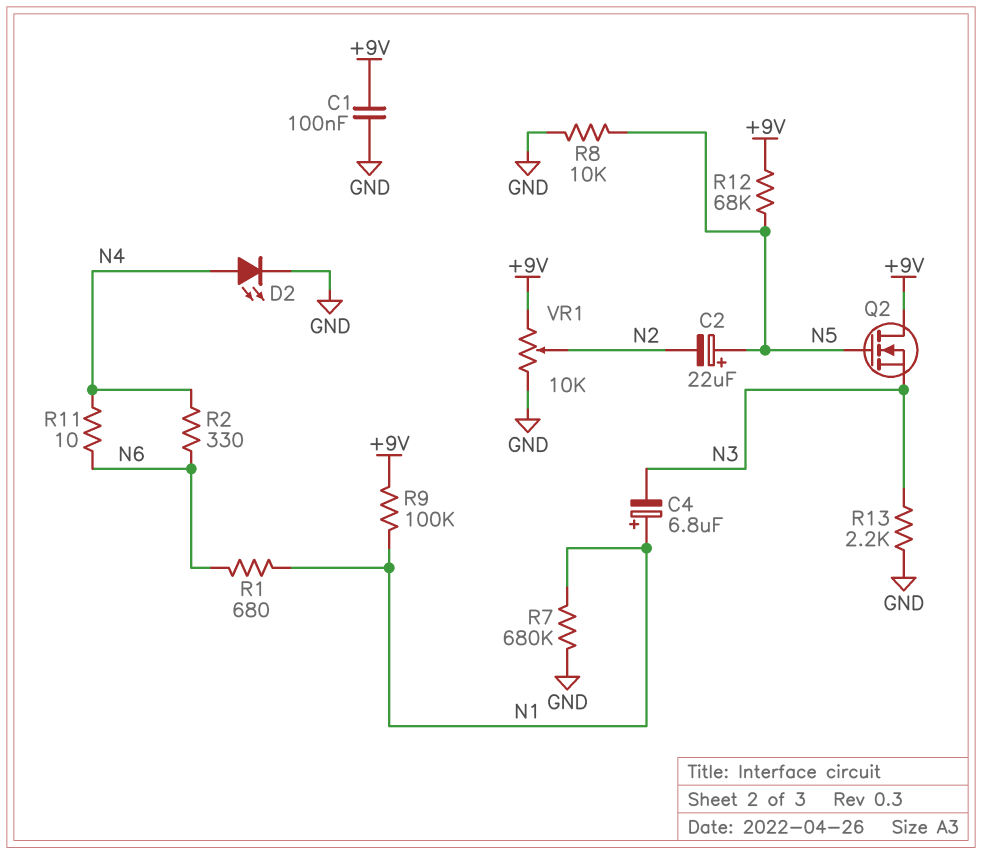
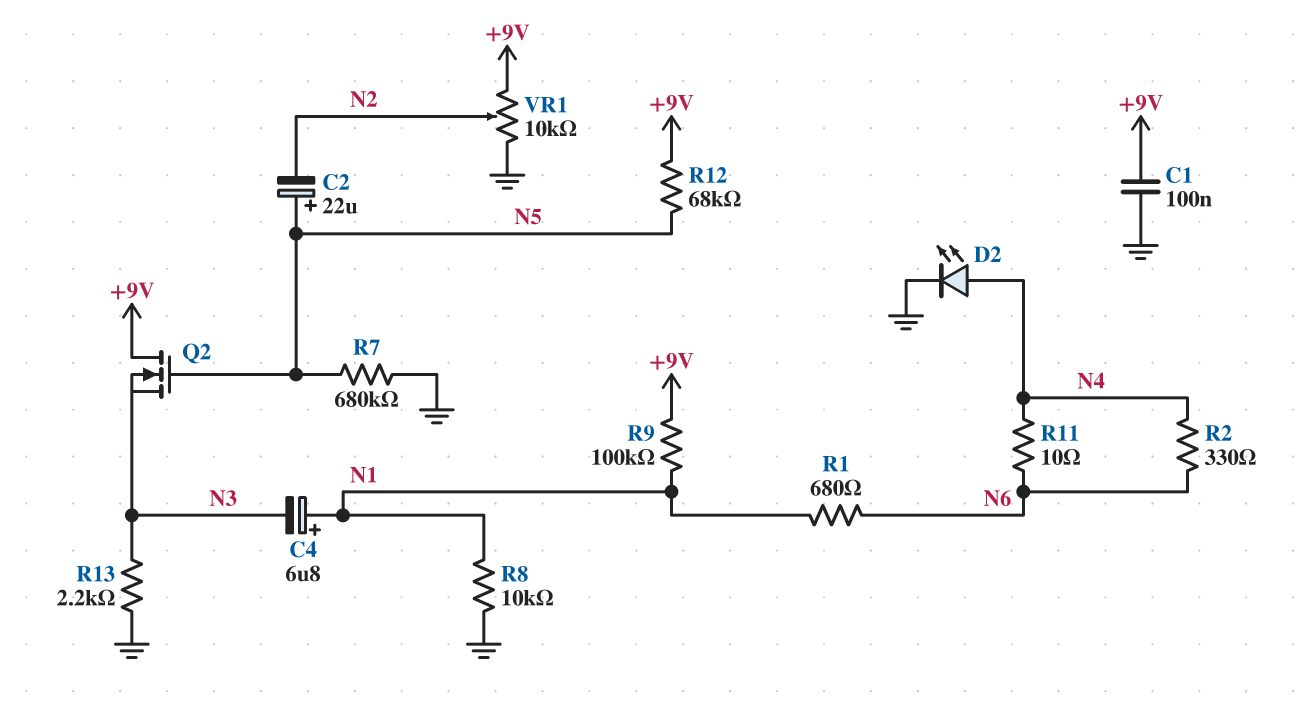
R7: 680k (GND, N1) -> 680k (GND, N5)
R8: 10k (GND, N5) -> 10k (GND, N1)

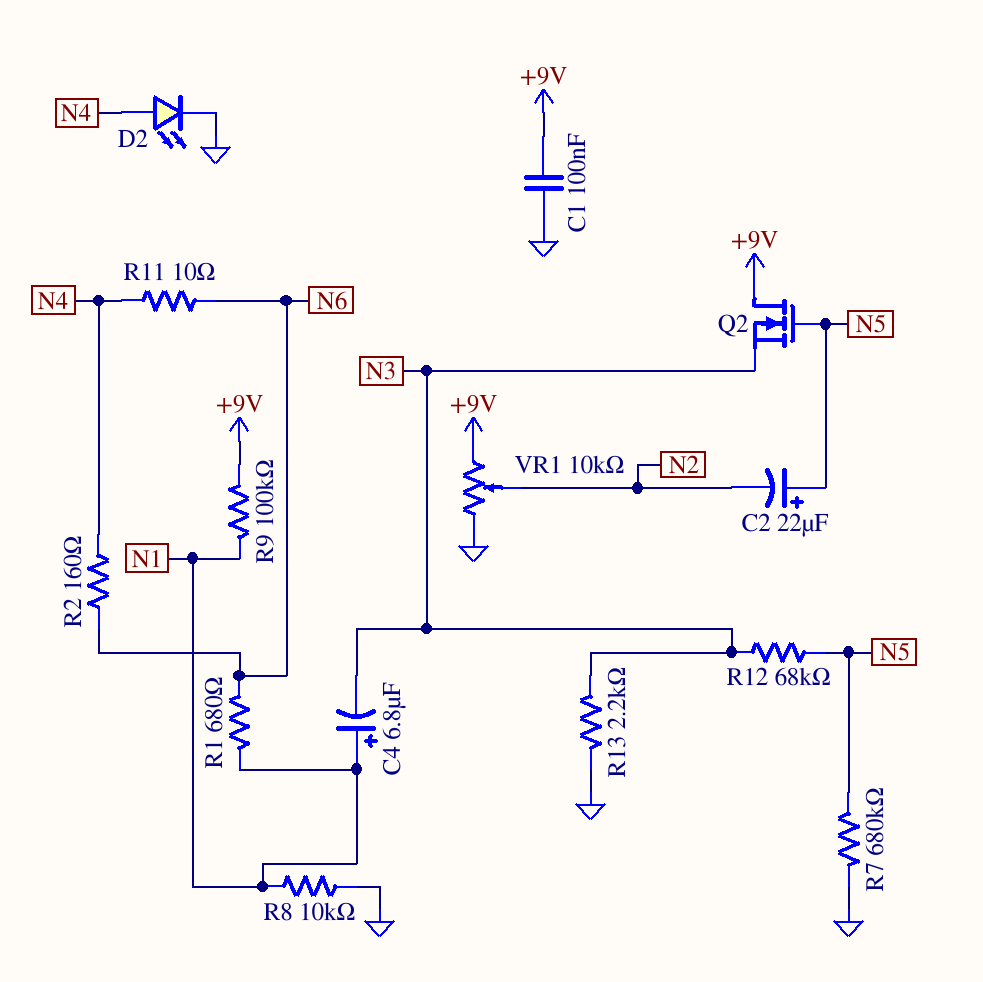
R2: 330 (N4, N6) -> 160 (N4, N6)
R12: 68k (+9V, N5) -> 68k (N3, N5)

